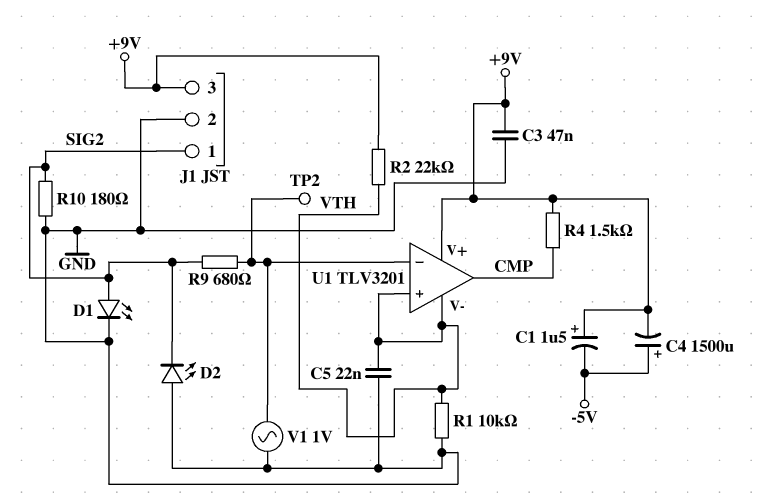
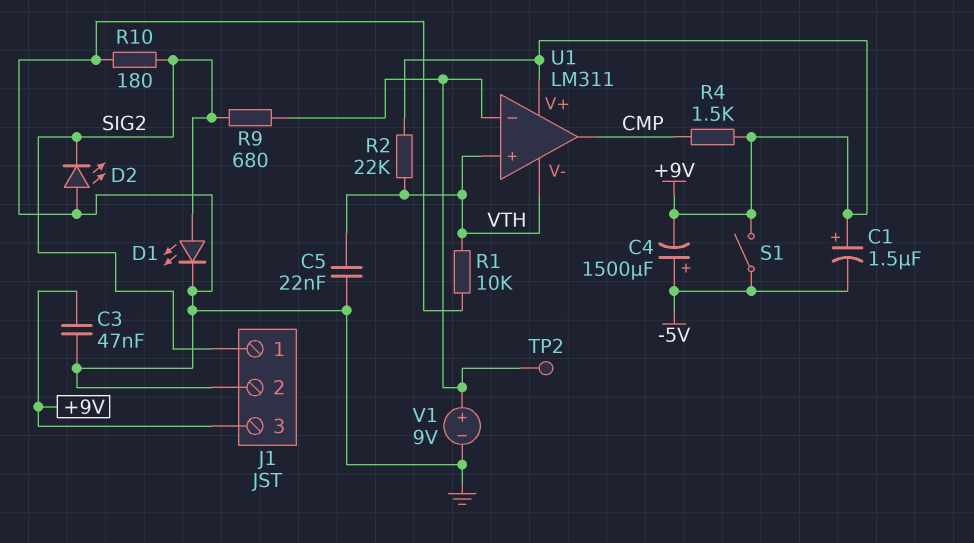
S1: none -> switch (+9V, -5V)
U1: TLV3201 -> LM311
V1: AC 1V (GND, U1/in-) -> 9V (plus U1/in-, minus GND)

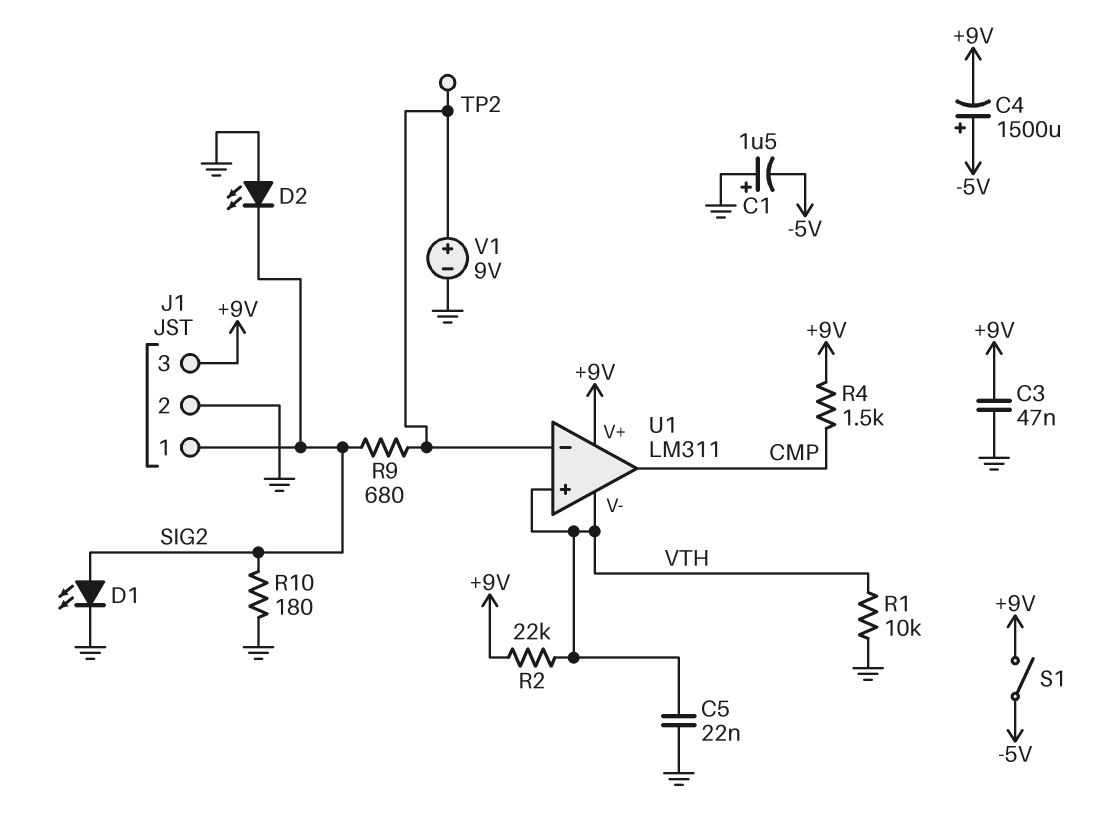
C1: 1.5uF (plus +9V, minus -5V) -> 1.5uF (plus GND, minus -5V)

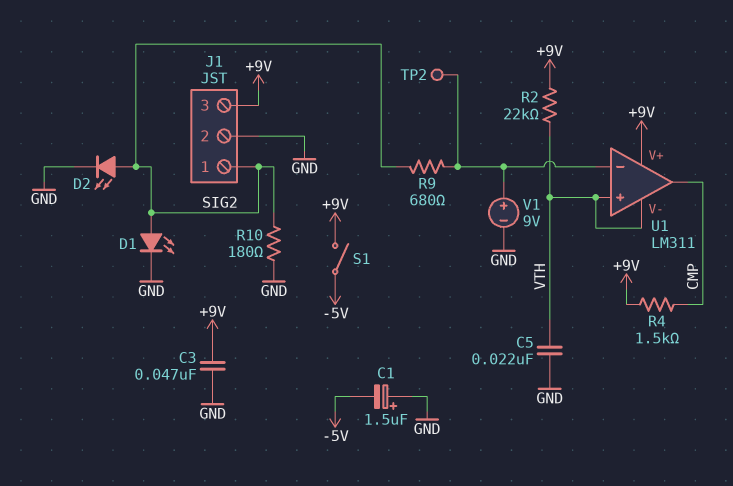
C4: 1500uF (plus -5V, minus +9V) -> none
D2: LED (A GND, K SIG2) -> LED (A SIG2, K GND)
R1: 10k (GND, VTH) -> none

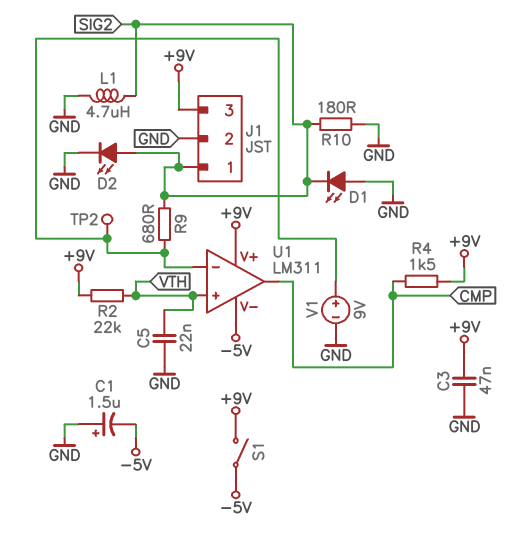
D1: LED (A SIG2, K GND) -> LED (A GND, K SIG2)
L1: none -> 4.7uH (GND, SIG2)
U1 pin V-: VTH -> -5V

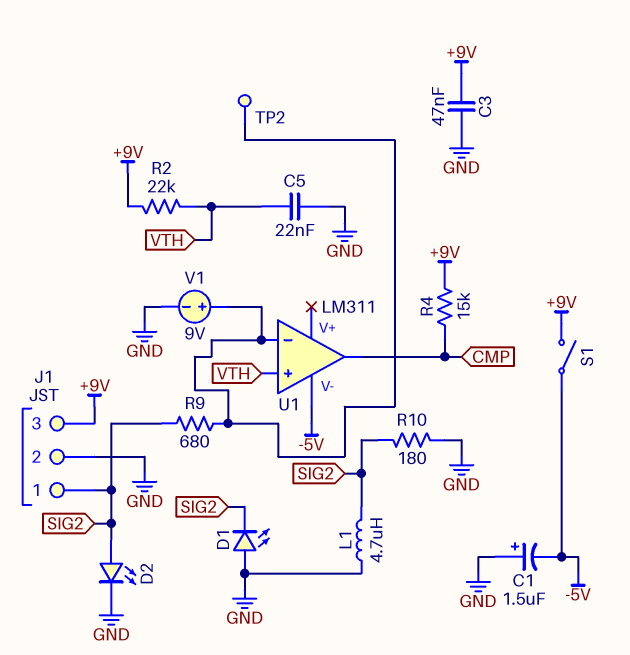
R4: 1.5k (+9V, CMP) -> 15k (+9V, CMP)
U1 pin V+: +9V -> none

